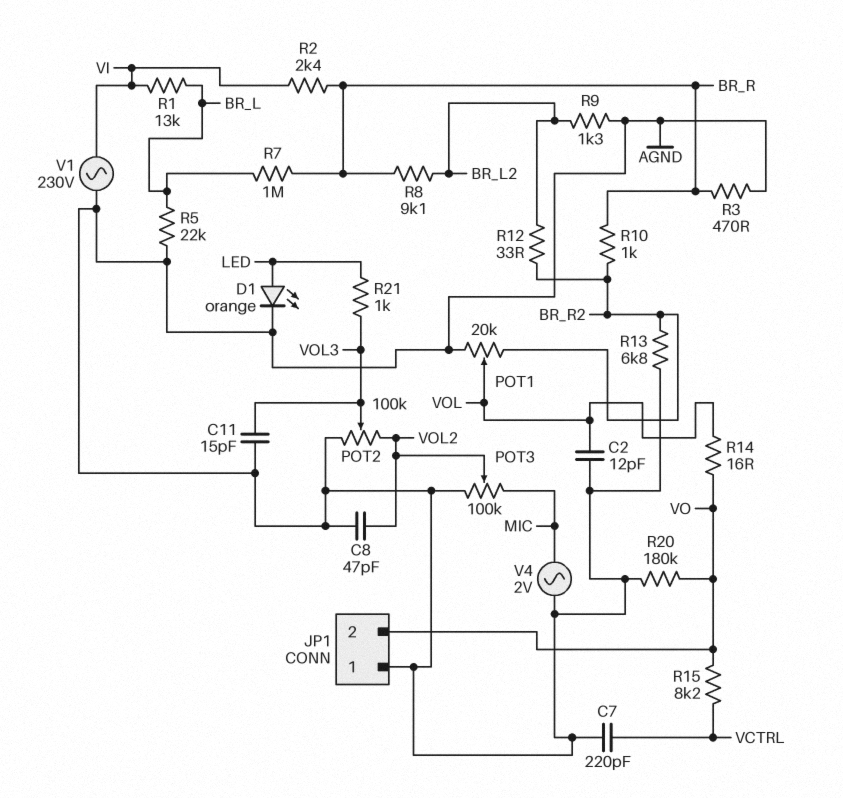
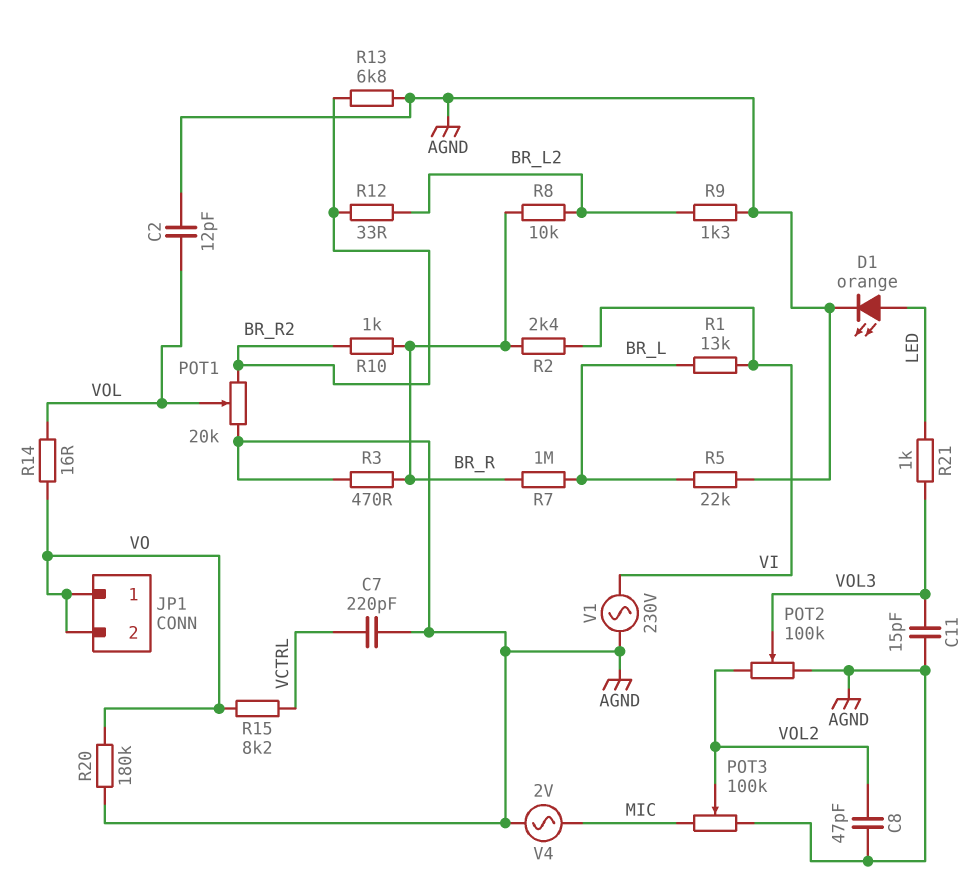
JP1 pin 1: AGND -> VO
R8: 9.1k (BR_L2, BR_R) -> 10k (BR_L2, BR_R)

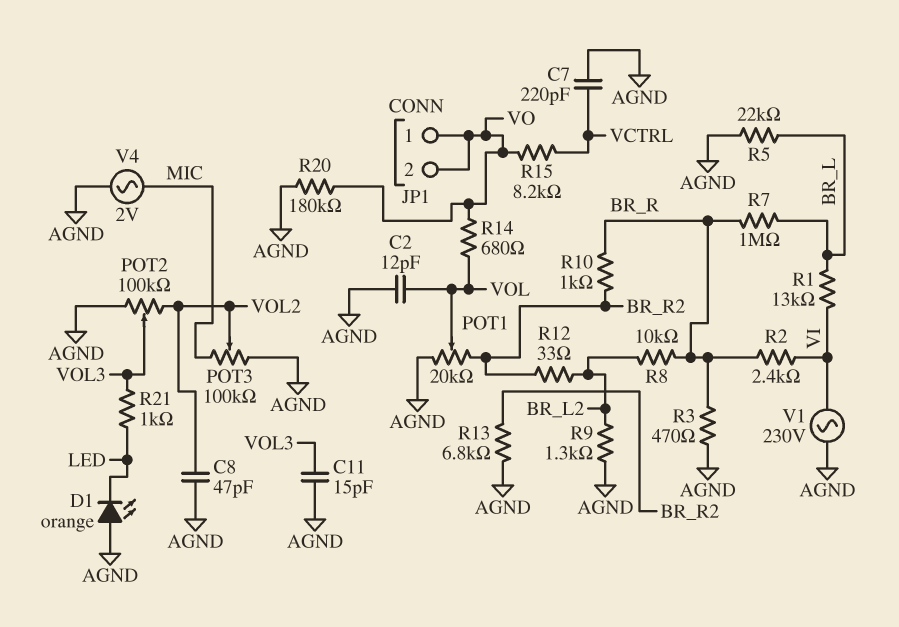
D1: LED orange (A LED, K AGND) -> LED orange (A AGND, K LED)
R14: 16 (VO, VOL) -> 680 (VO, VOL)

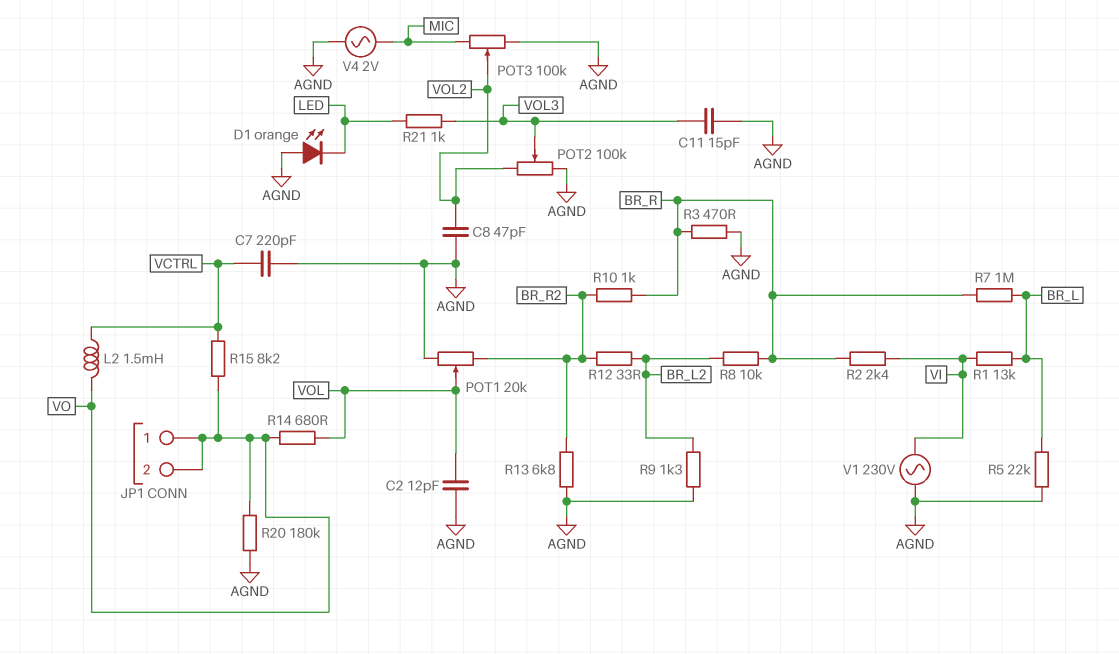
L2: none -> 1.5mH (VCTRL, VO)

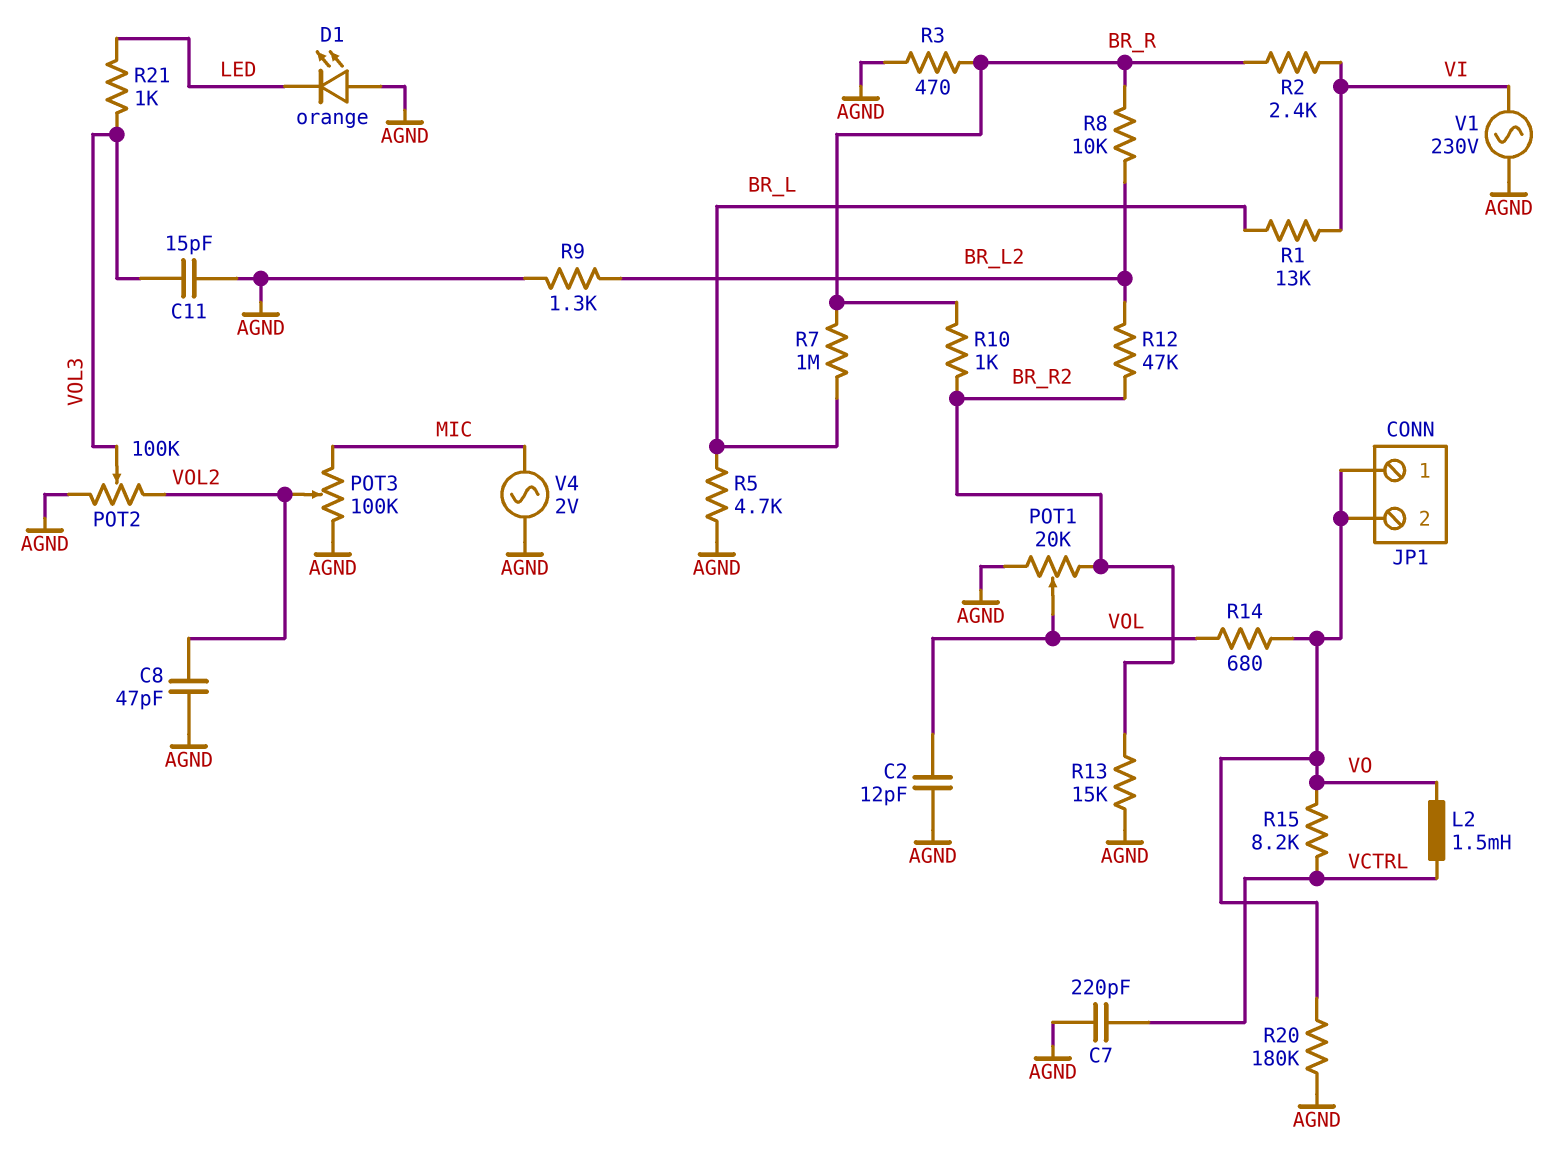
R5: 22k (AGND, BR_L) -> 4.7k (AGND, BR_L)
R12: 33 (BR_L2, BR_R2) -> 47k (BR_L2, BR_R2)
R13: 6.8k (AGND, BR_R2) -> 15k (AGND, BR_R2)

